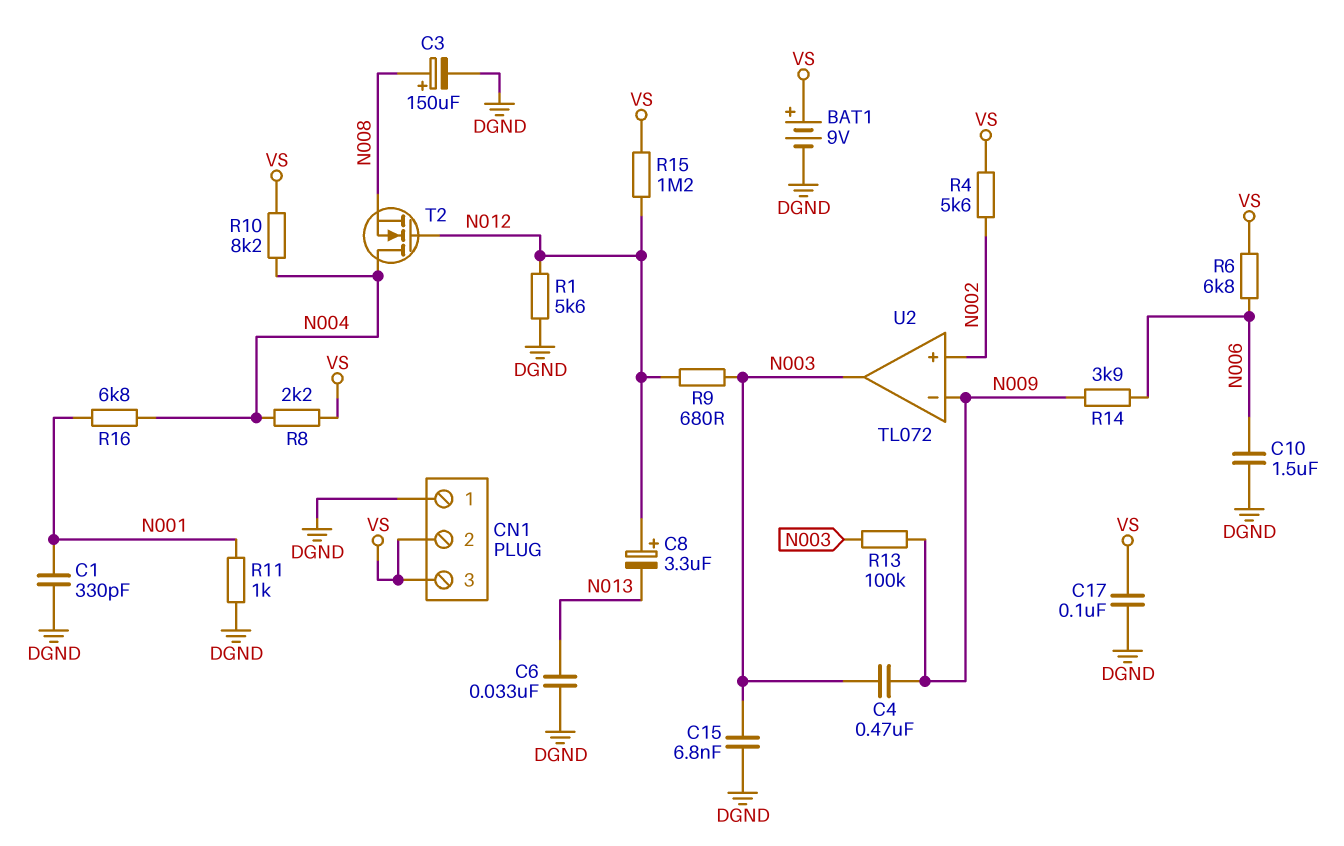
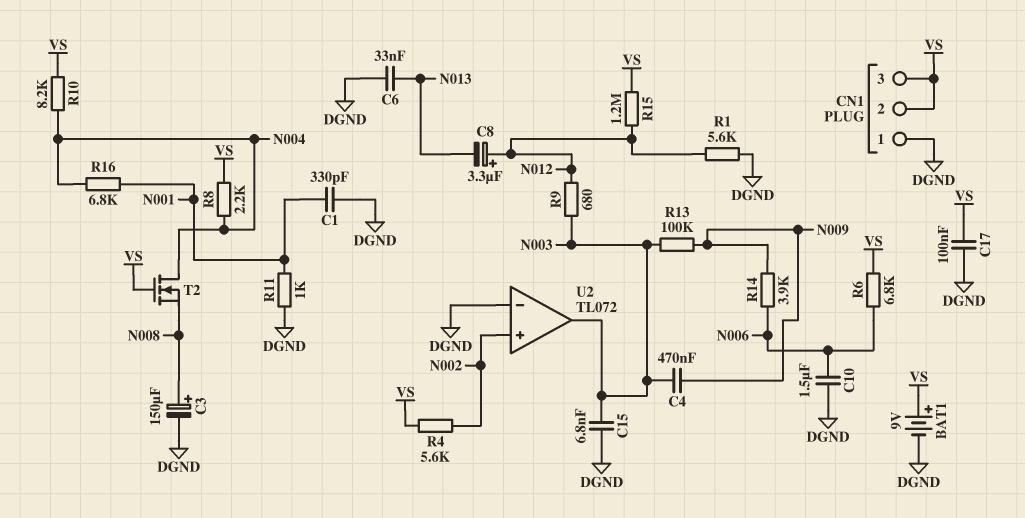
T2: NMOS (G N012, D N004, S N008) -> NMOS (G VS, D N004, S N008)
U2 pin in-: N009 -> DGND

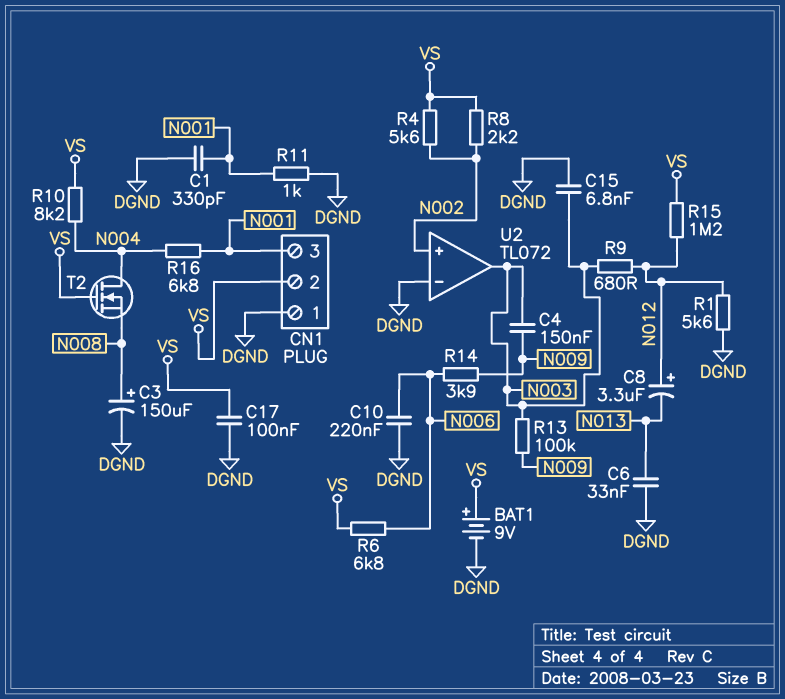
C4: 470nF (N003, N009) -> 150nF (N003, N009)
C10: 1.5uF (DGND, N006) -> 220nF (DGND, N006)
CN1 pin 3: VS -> N001
R8: 2.2k (N004, VS) -> 2.2k (N002, VS)

